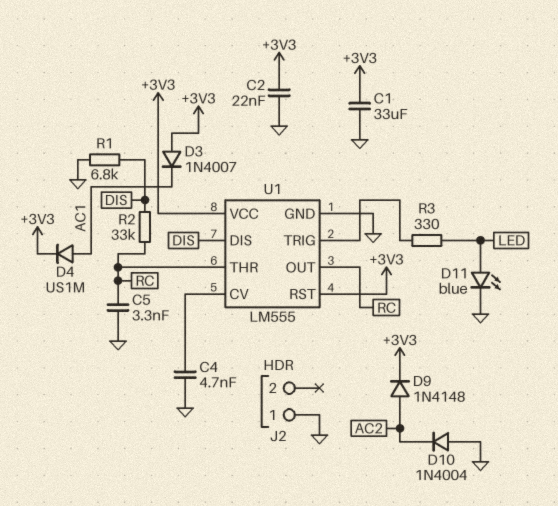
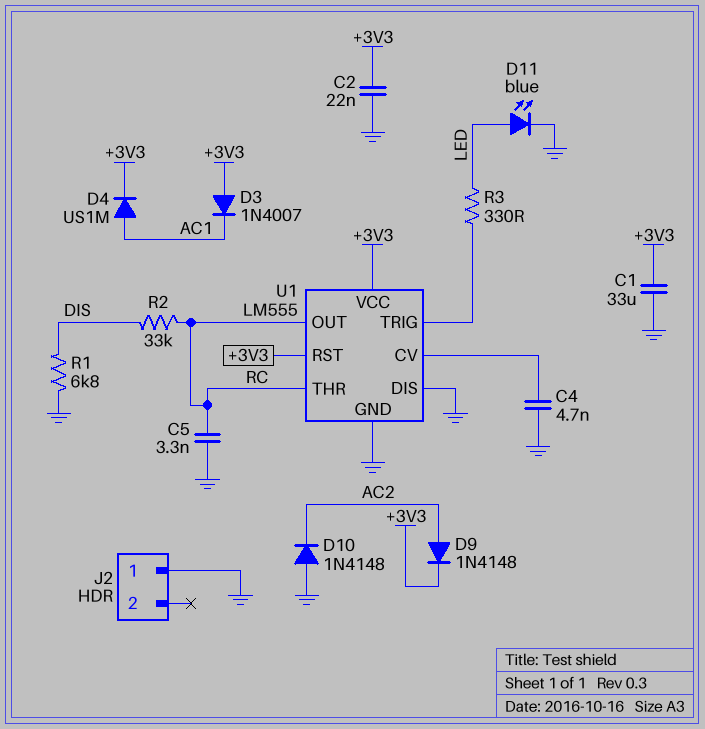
D10: diode 1N4004 (A GND, K AC2) -> diode 1N4148 (A GND, K AC2)
U1 pin DIS: DIS -> GND

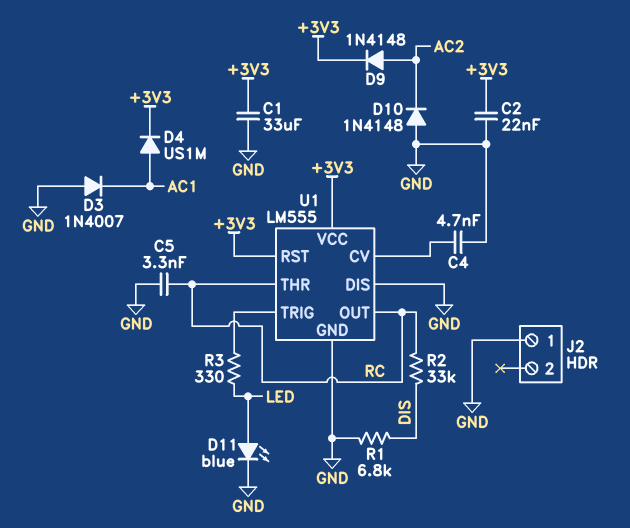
D3: diode 1N4007 (A +3V3, K AC1) -> diode 1N4007 (A GND, K AC1)

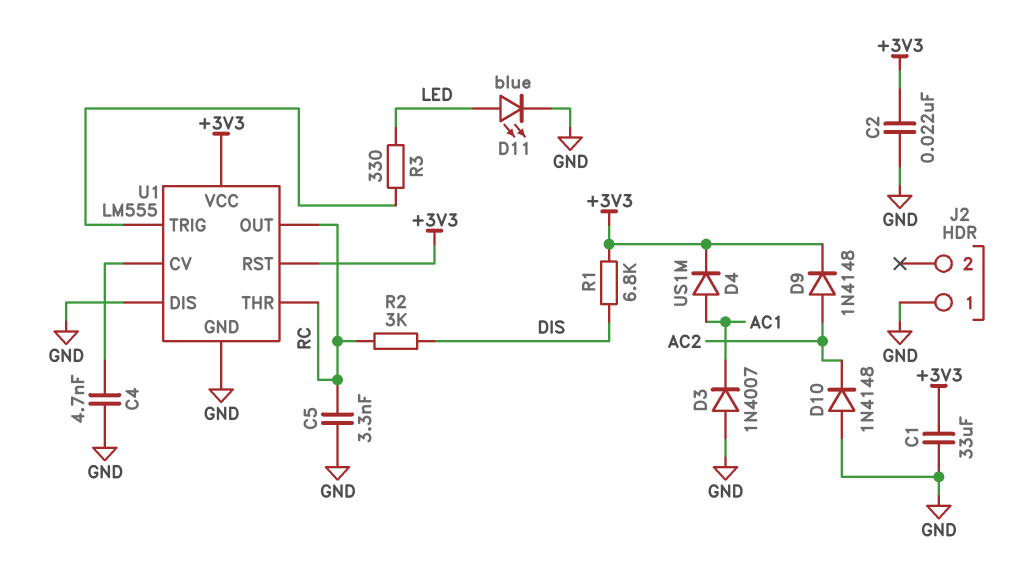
R1: 6.8k (DIS, GND) -> 6.8k (+3V3, DIS)
R2: 33k (DIS, RC) -> 3k (DIS, RC)

